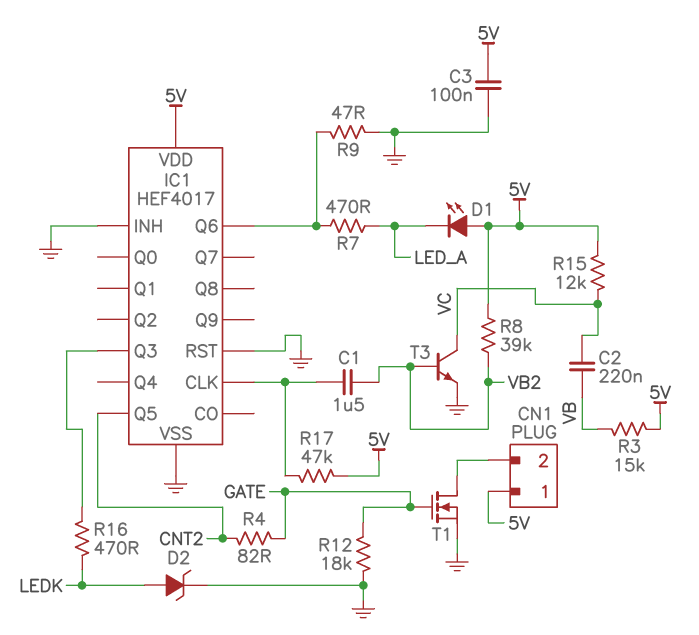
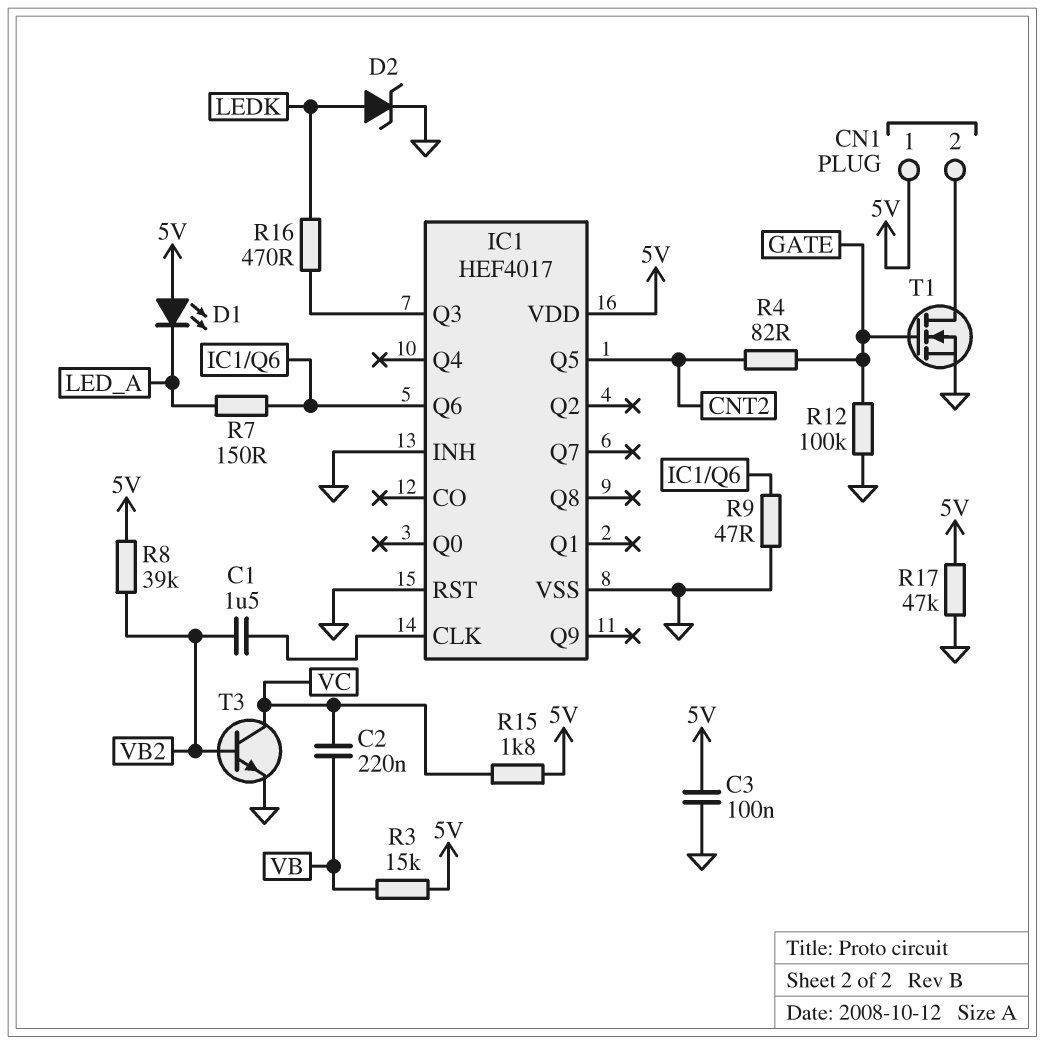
R7: 470 (IC1/Q6, LED_A) -> 150 (IC1/Q6, LED_A)
R12: 18k (GATE, GND) -> 100k (GATE, GND)
R15: 12k (5V, VC) -> 1.8k (5V, VC)
R17: 47k (5V, IC1/CLK) -> 47k (5V, GND)

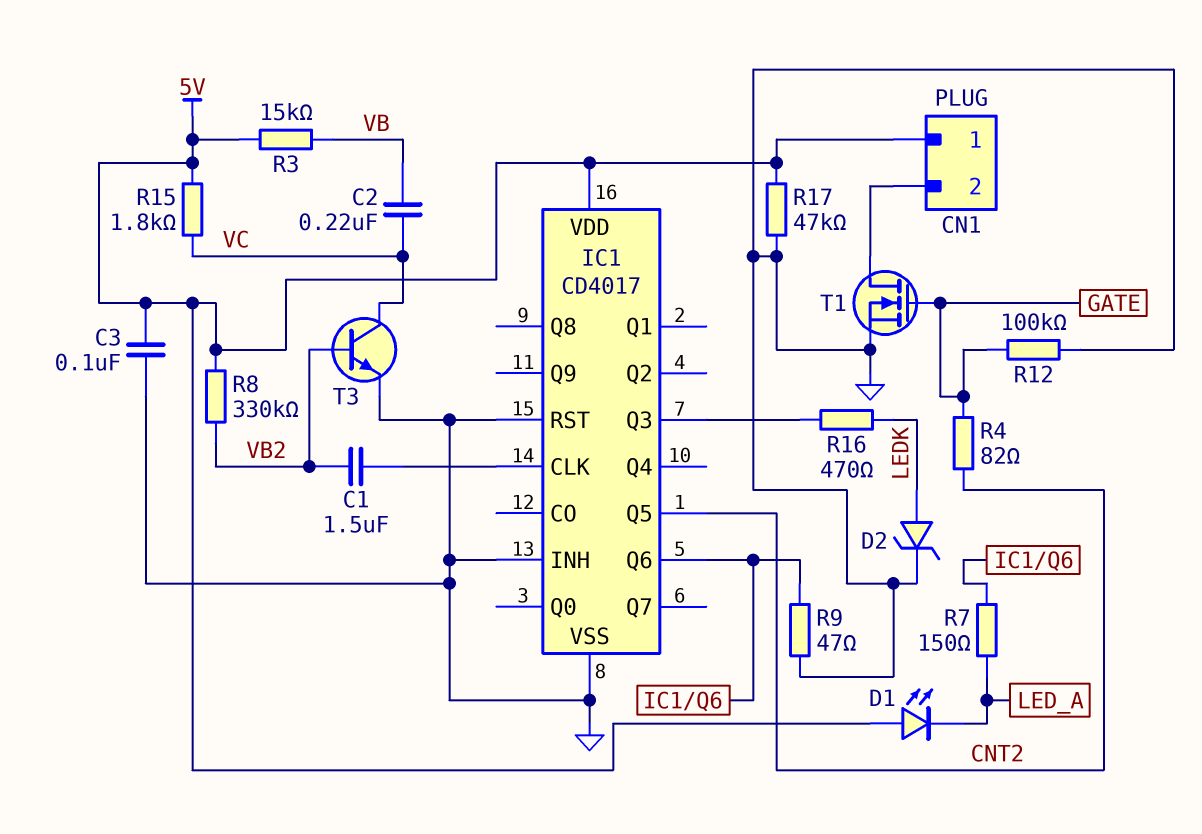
IC1: HEF4017 -> CD4017
R8: 39k (5V, VB2) -> 330k (5V, VB2)

